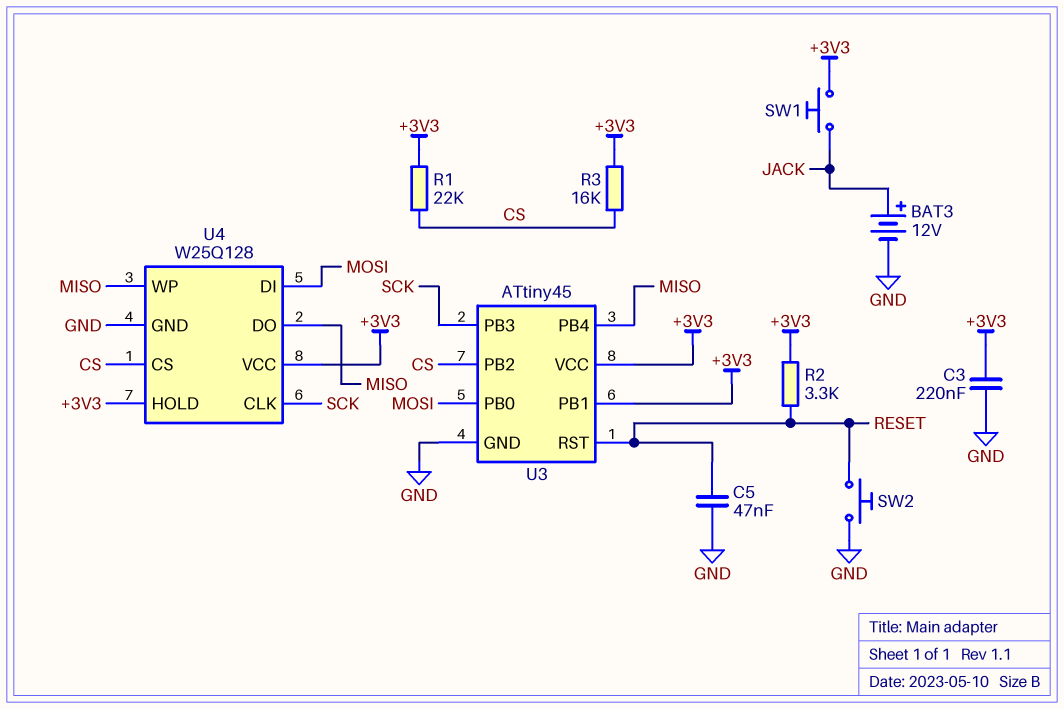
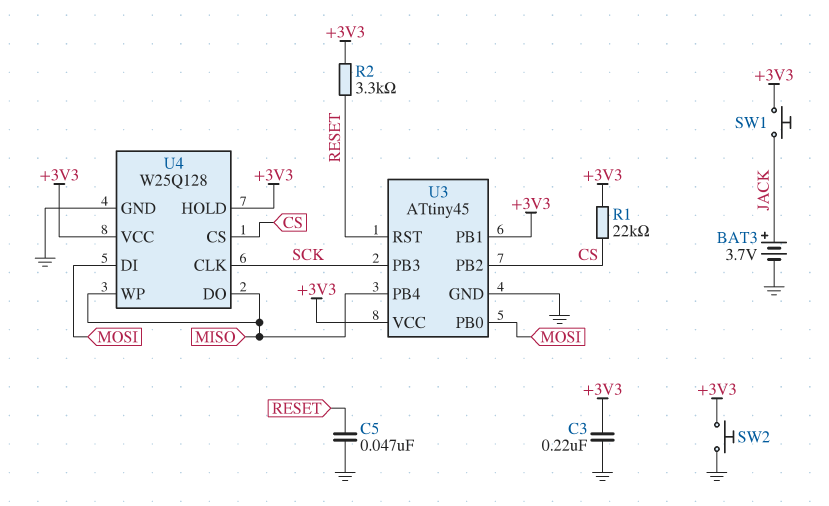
BAT3: 12V (plus JACK, minus GND) -> 3.7V (plus JACK, minus GND)
R3: 16k (+3V3, CS) -> none
SW2: button (GND, RESET) -> button (+3V3, GND)

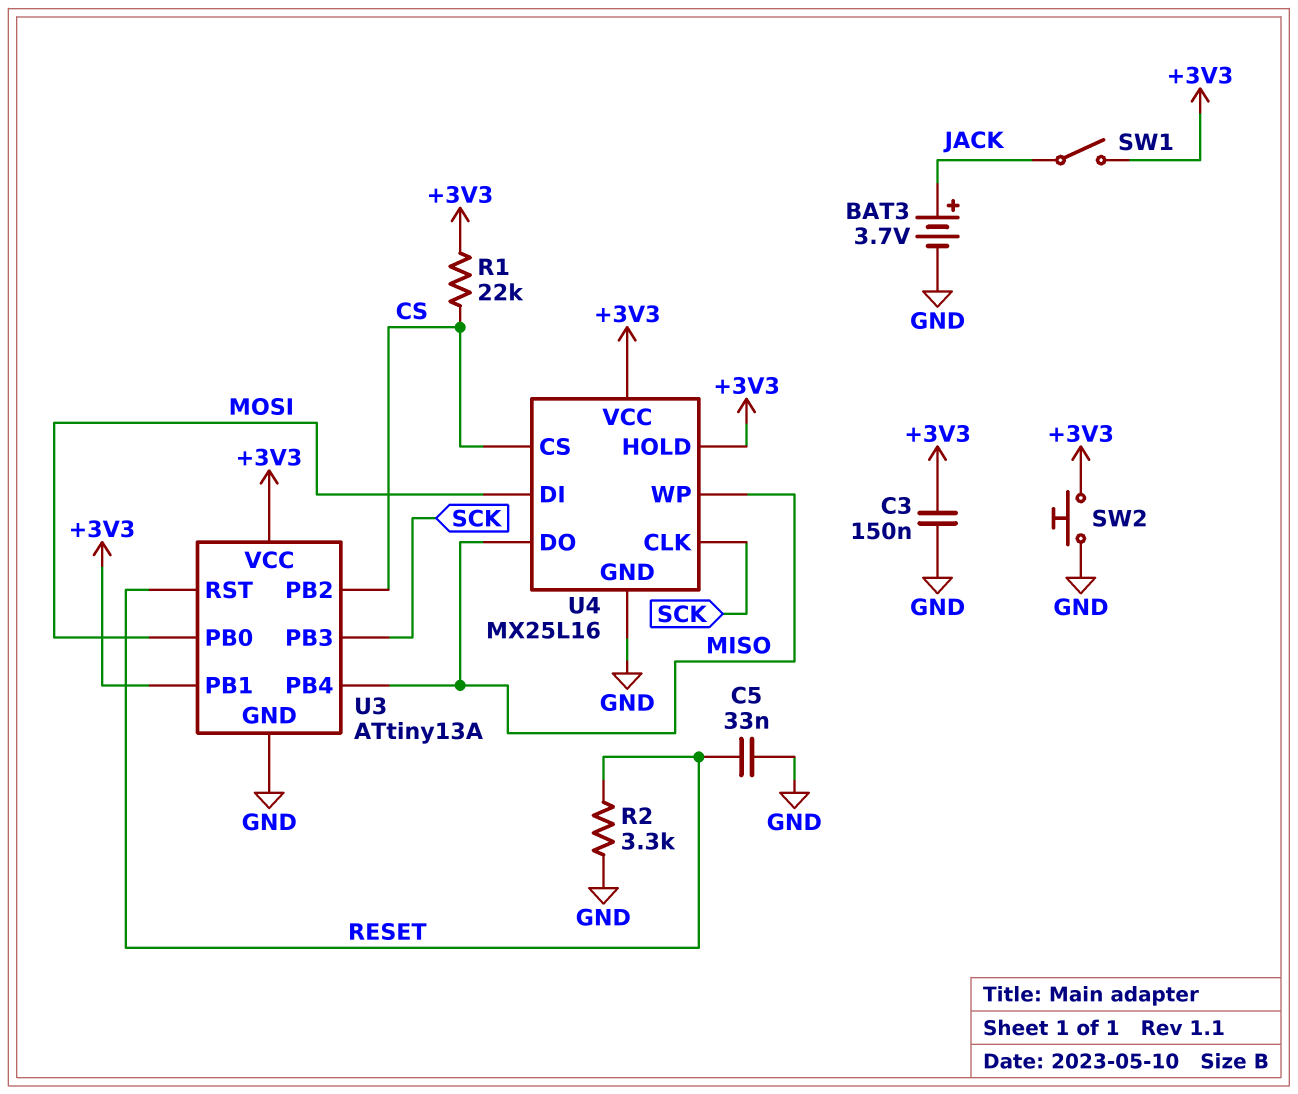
C3: 220nF (+3V3, GND) -> 150nF (+3V3, GND)
C5: 47nF (GND, RESET) -> 33nF (GND, RESET)
R2: 3.3k (+3V3, RESET) -> 3.3k (GND, RESET)
SW1: button (+3V3, JACK) -> switch (+3V3, JACK)
U3: ATtiny45 -> ATtiny13A
U4: W25Q128 -> MX25L16

